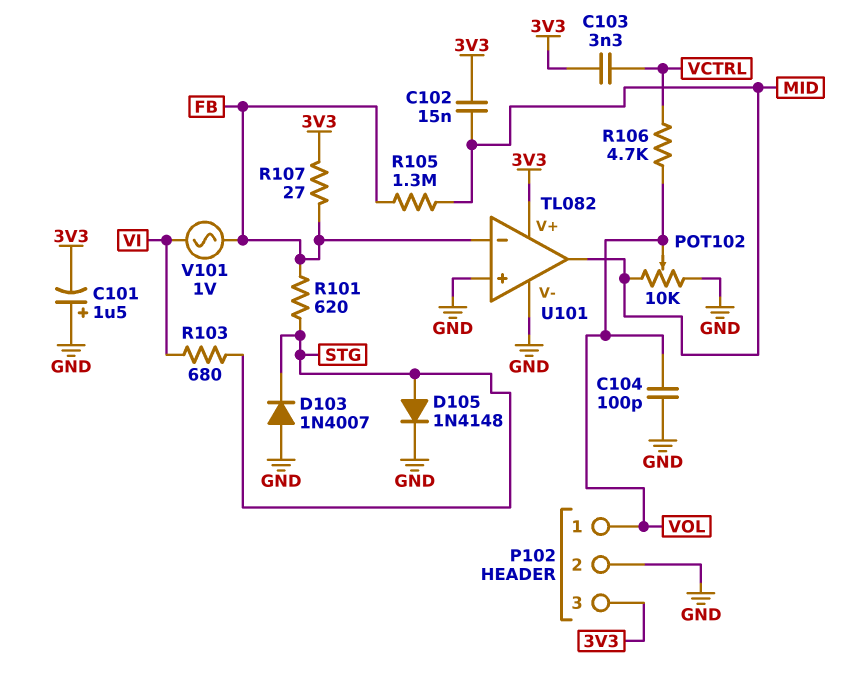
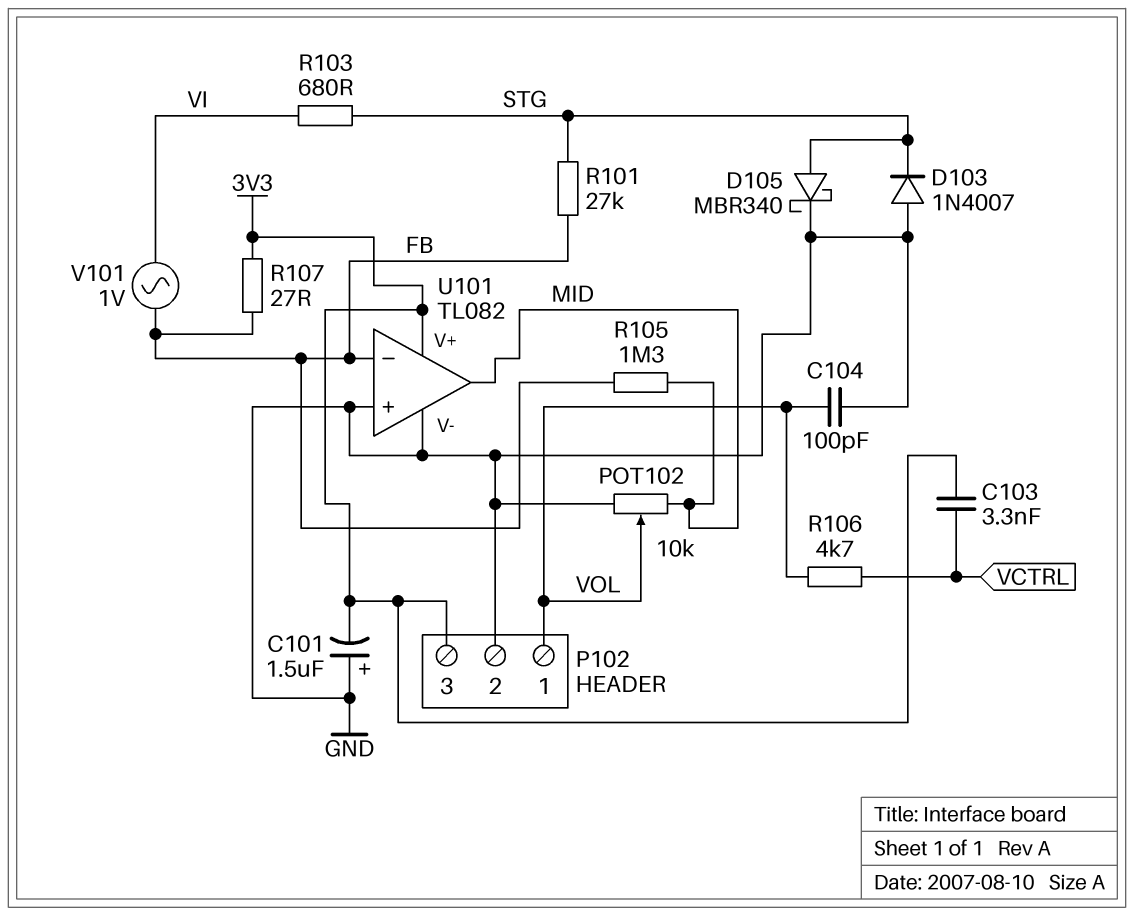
C102: 15nF (3V3, MID) -> none
D105: diode 1N4148 (A STG, K GND) -> schottky MBR340 (A STG, K GND)
R101: 620 (FB, STG) -> 27k (FB, STG)

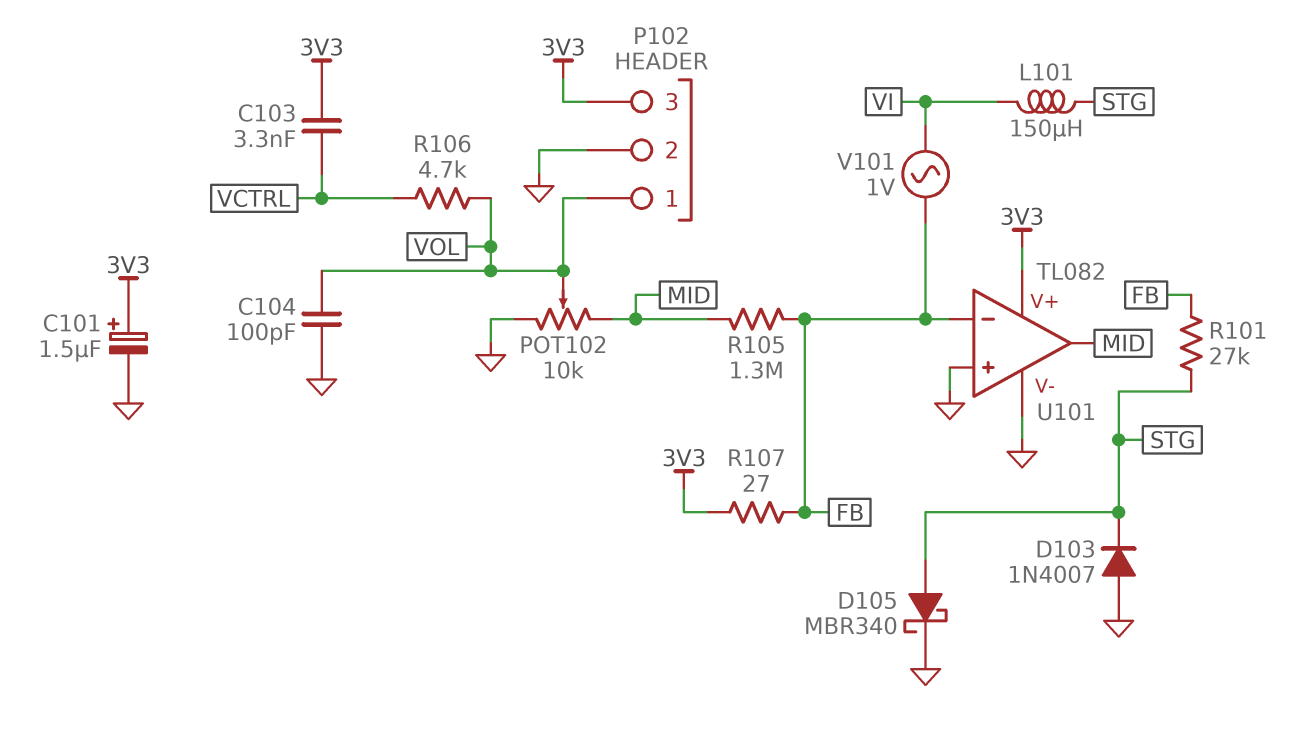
C101: 1.5uF (plus GND, minus 3V3) -> 1.5uF (plus 3V3, minus GND)
L101: none -> 150uH (STG, VI)
R103: 680 (STG, VI) -> none

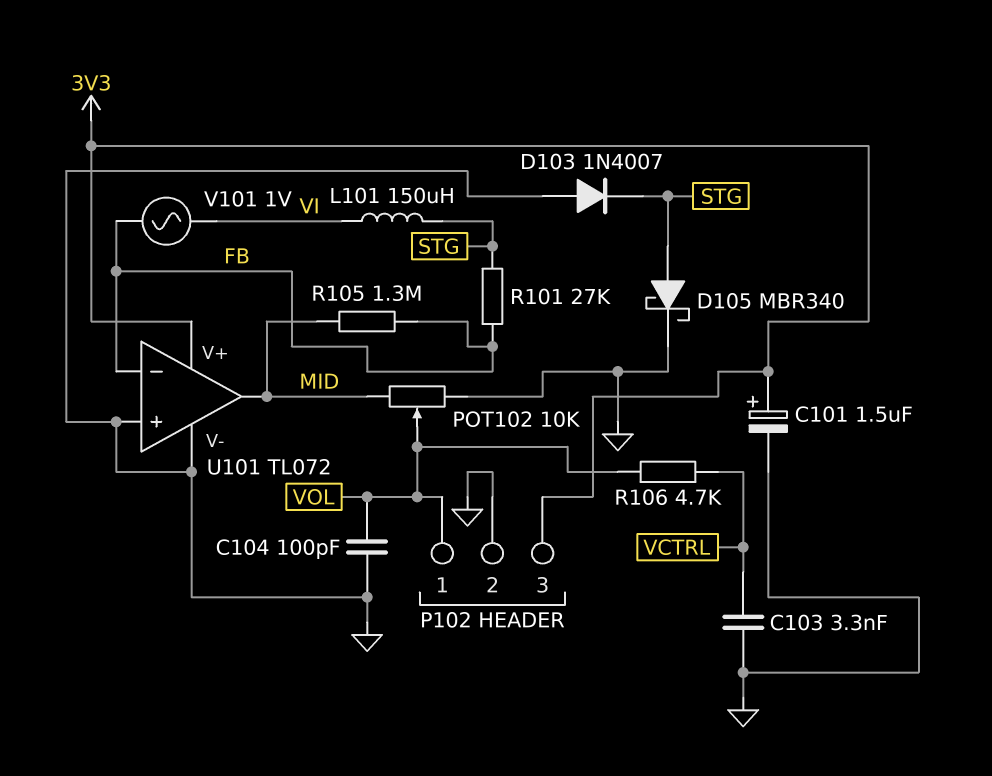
C103: 3.3nF (3V3, VCTRL) -> 3.3nF (GND, VCTRL)
R107: 27 (3V3, FB) -> none
U101: TL082 -> TL072

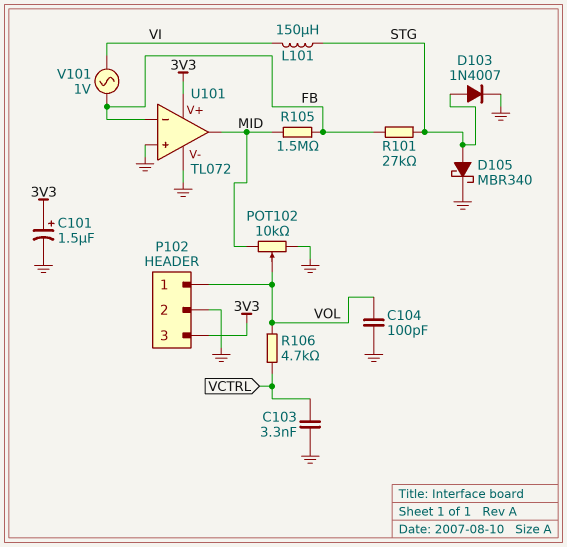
D103: diode 1N4007 (A GND, K STG) -> diode 1N4007 (A STG, K GND)
R105: 1.3M (FB, MID) -> 1.5M (FB, MID)

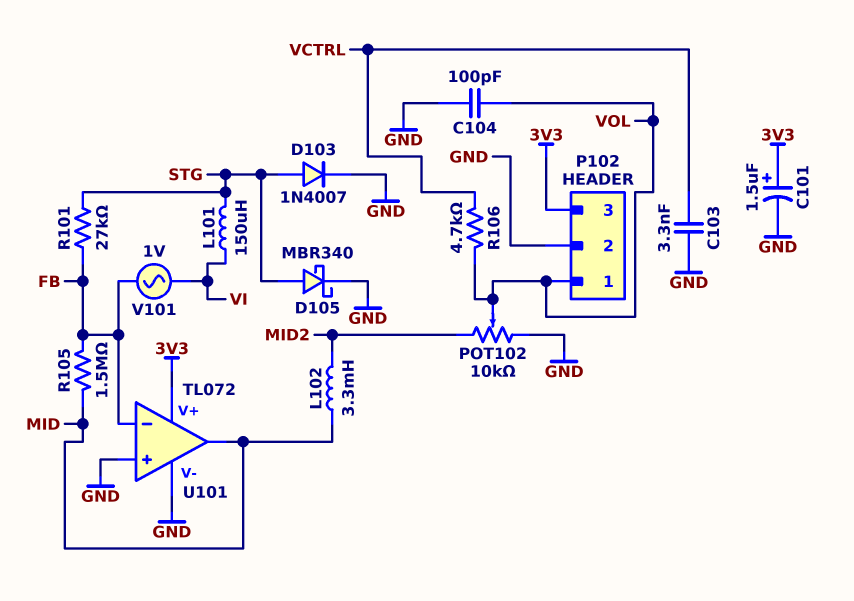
L102: none -> 3.3mH (MID, MID2)
POT102: 10k (GND, MID, wiper VOL) -> 10k (GND, MID2, wiper VOL)

